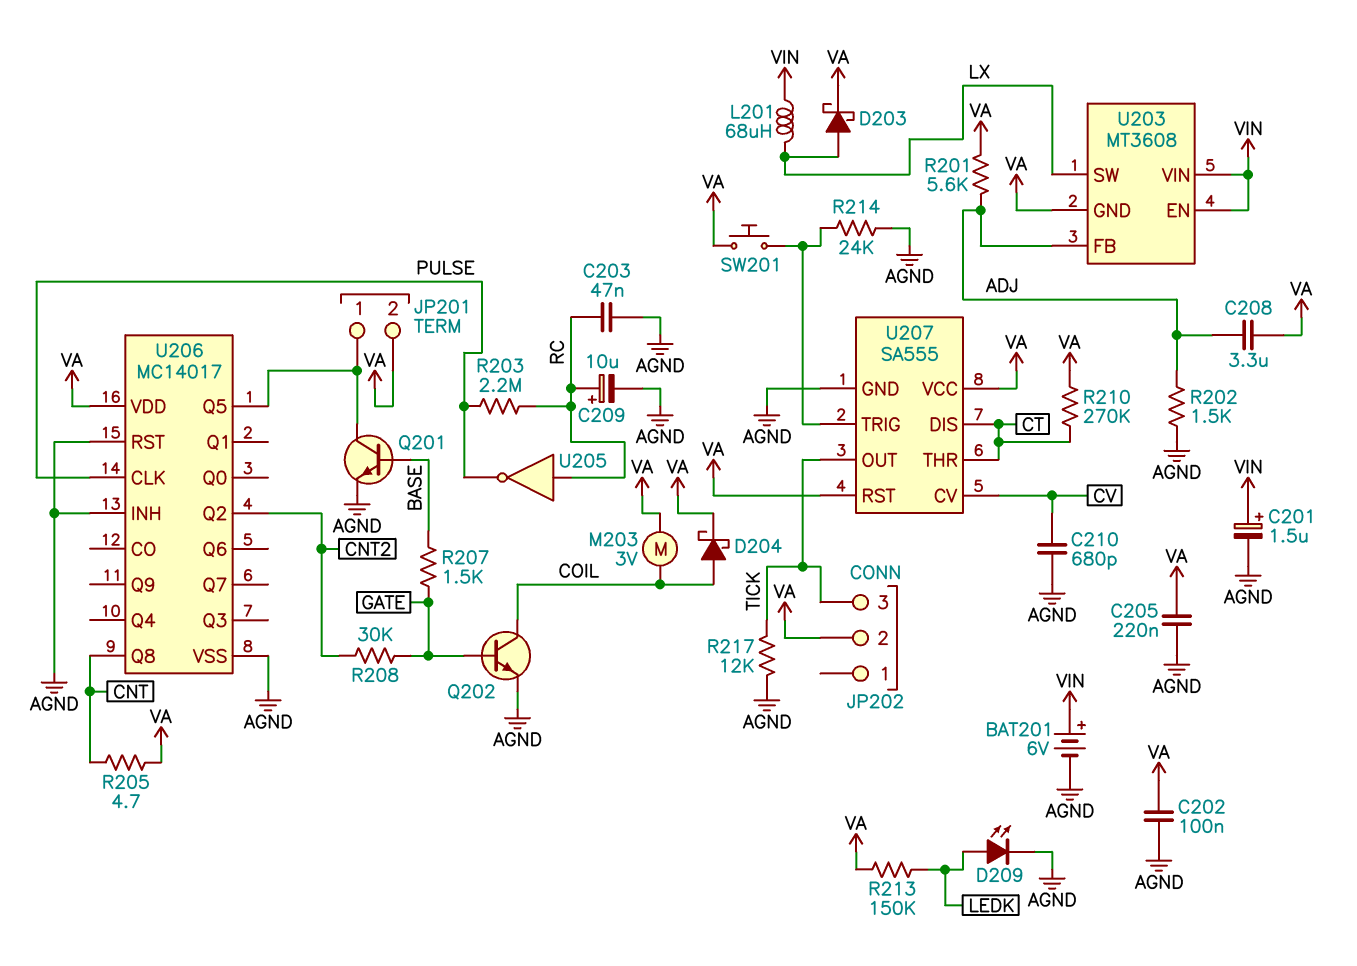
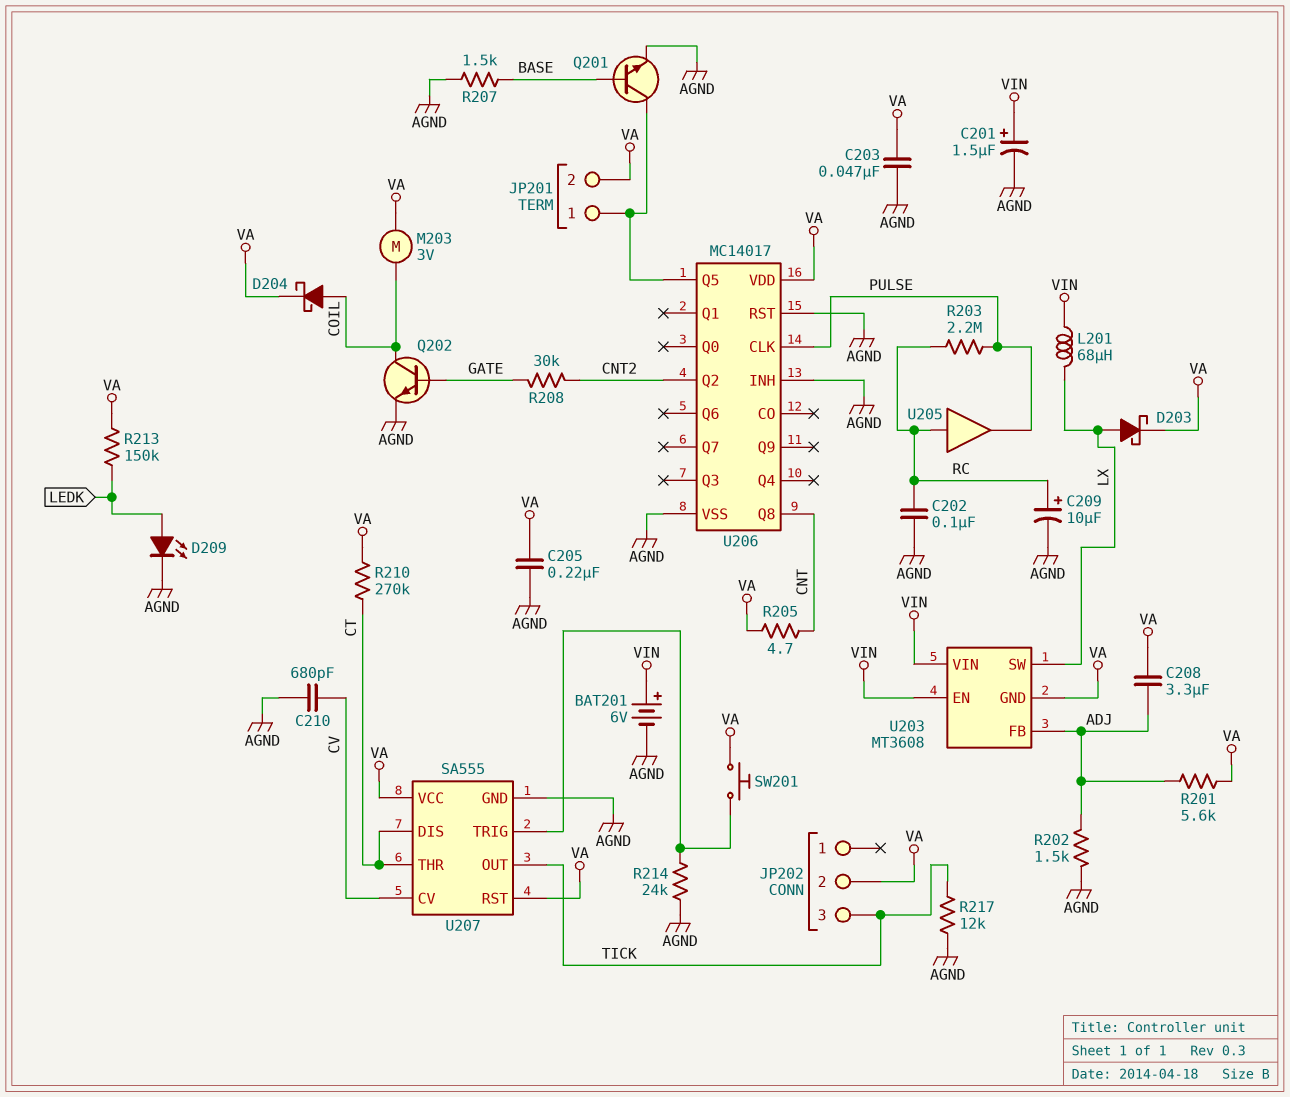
C202: 100nF (AGND, VA) -> 100nF (AGND, RC)
C203: 47nF (AGND, RC) -> 47nF (AGND, VA)
R207: 1.5k (BASE, GATE) -> 1.5k (AGND, BASE)
U205: NOT (in RC, out PULSE) -> buffer (in RC, out PULSE)

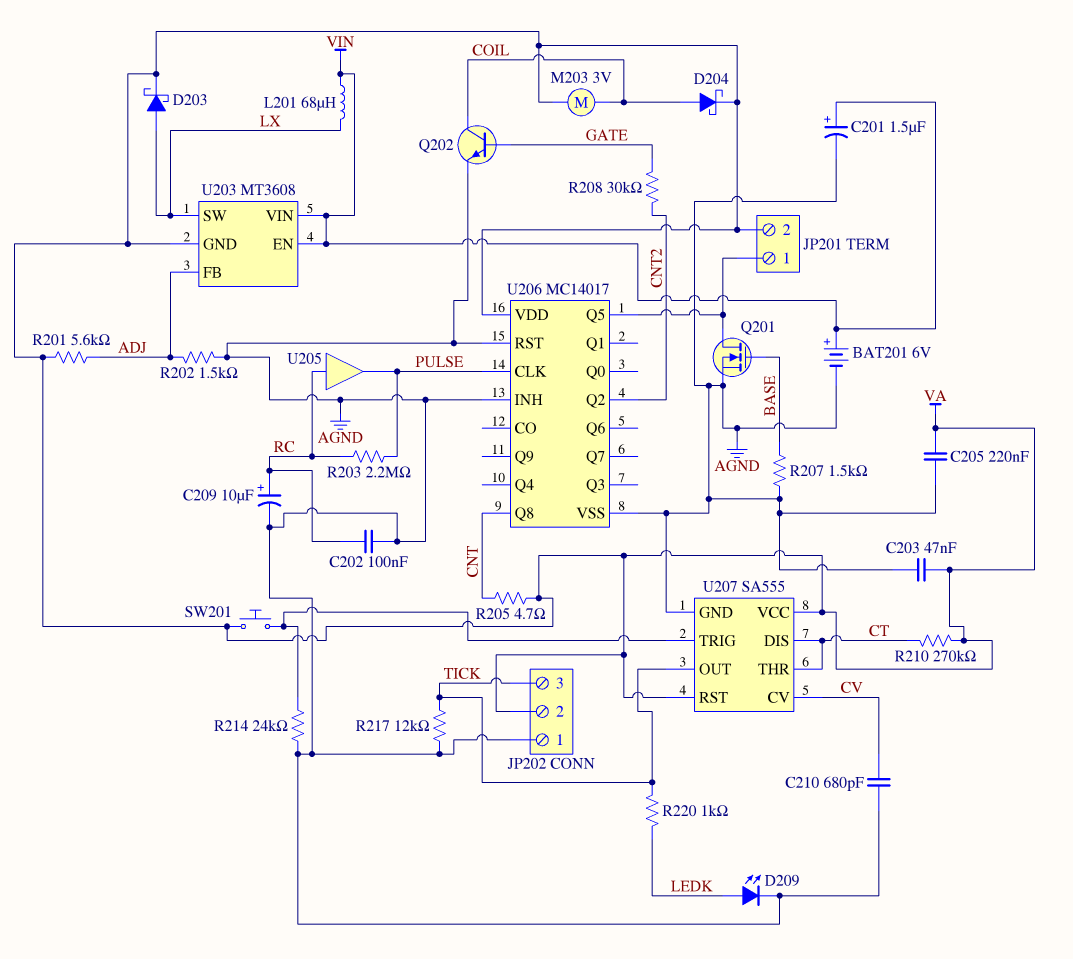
C208: 3.3uF (ADJ, VA) -> none
JP202 pin 1: none -> AGND
Q201: NPN (B BASE, C JP201/1, E AGND) -> NMOS (G BASE, D JP201/1, S AGND)
R213: 150k (LEDK, VA) -> none
R220: none -> 1k (LEDK, TICK)

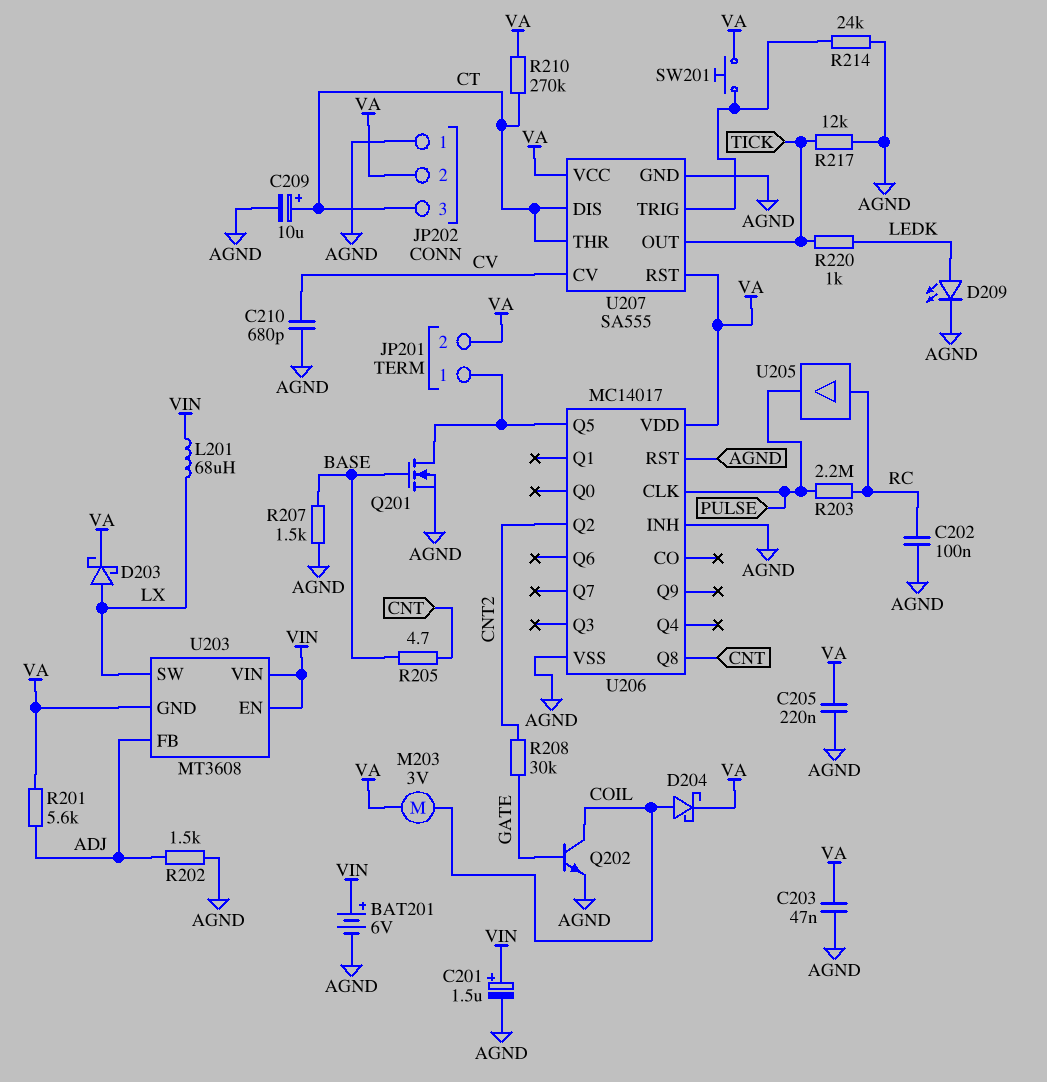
C209: 10uF (plus RC, minus AGND) -> 10uF (plus CT, minus AGND)
JP202 pin 3: TICK -> CT
R205: 4.7 (CNT, VA) -> 4.7 (BASE, CNT)

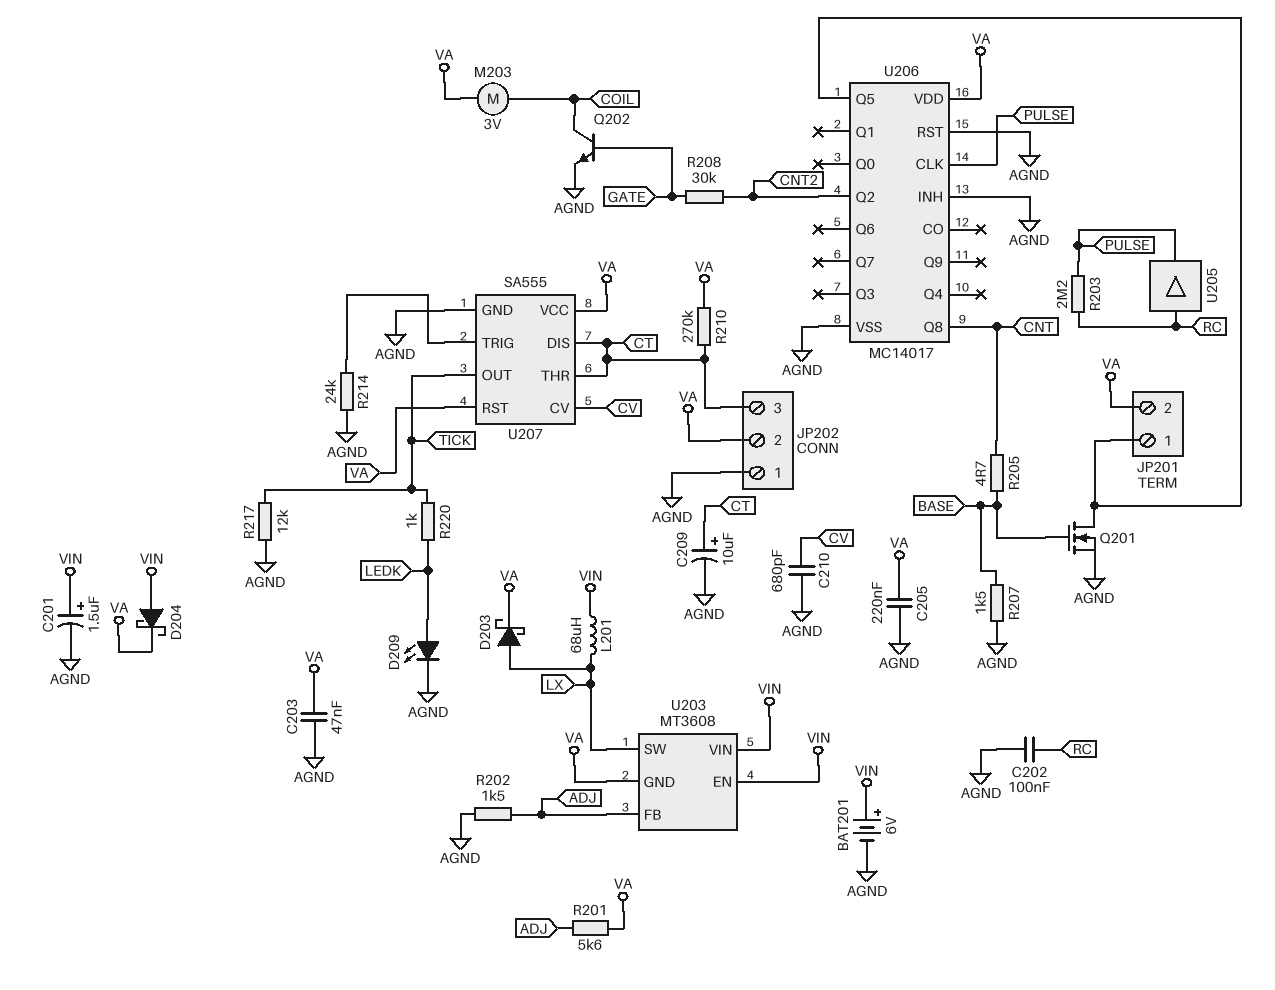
D204: schottky (A COIL, K VA) -> schottky (A VIN, K VA)
SW201: button (U207/TRIG, VA) -> none

